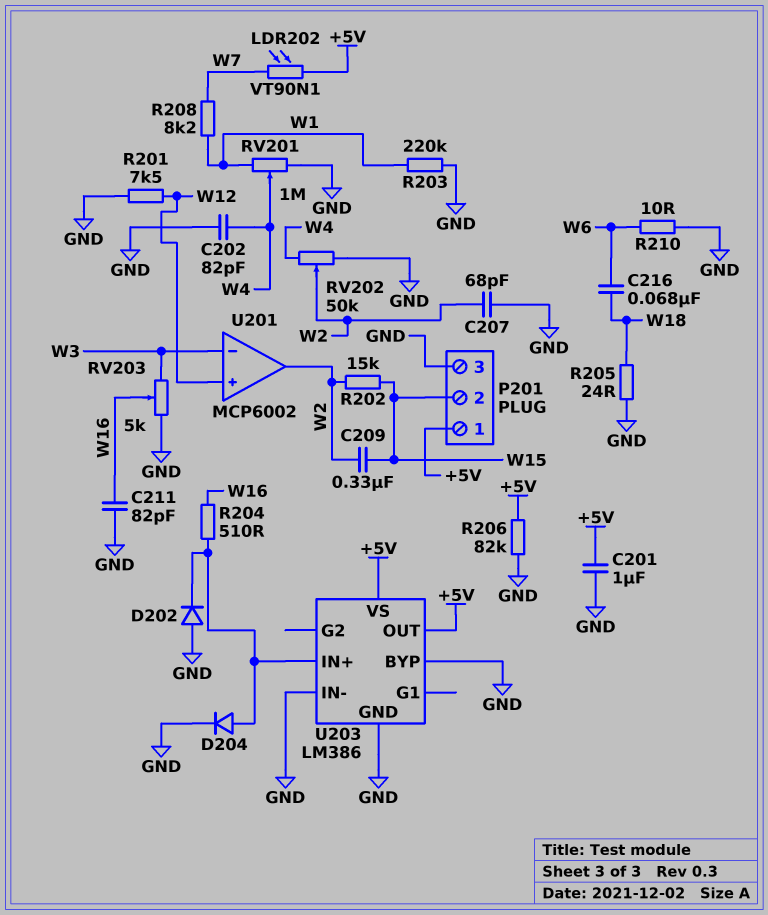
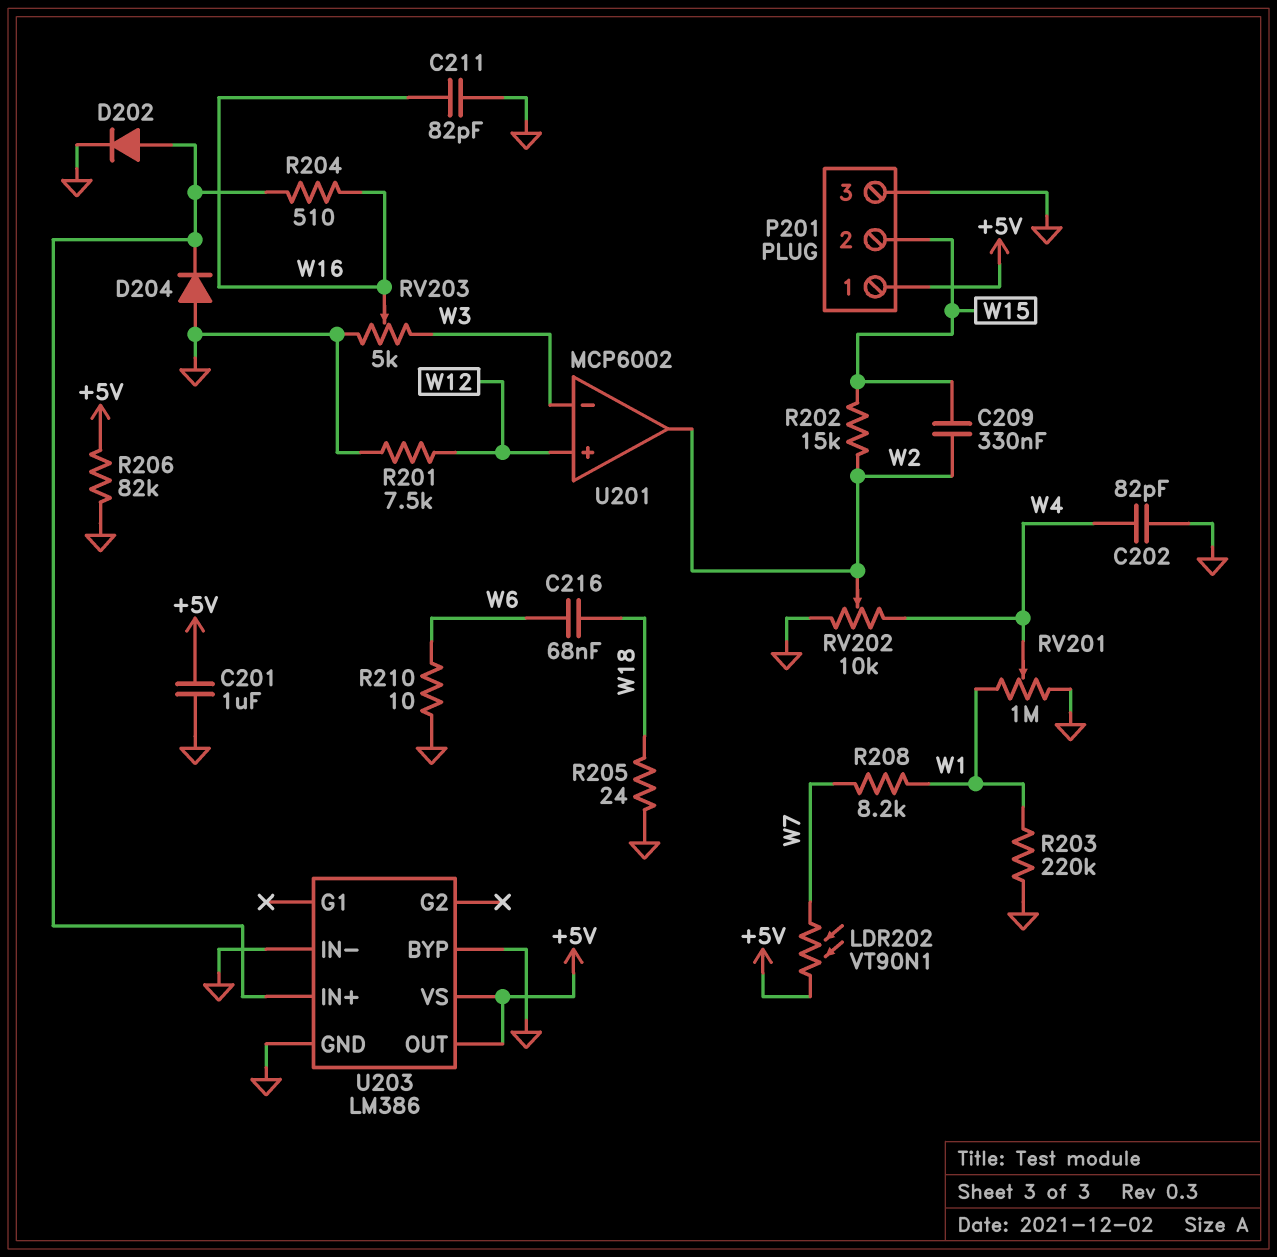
C207: 68pF (GND, W2) -> none
D202: diode (A GND, K U203/IN+) -> diode (A U203/IN+, K GND)
D204: diode (A U203/IN+, K GND) -> diode (A GND, K U203/IN+)
RV202: 50k (GND, W4, wiper W2) -> 10k (GND, W4, wiper W2)

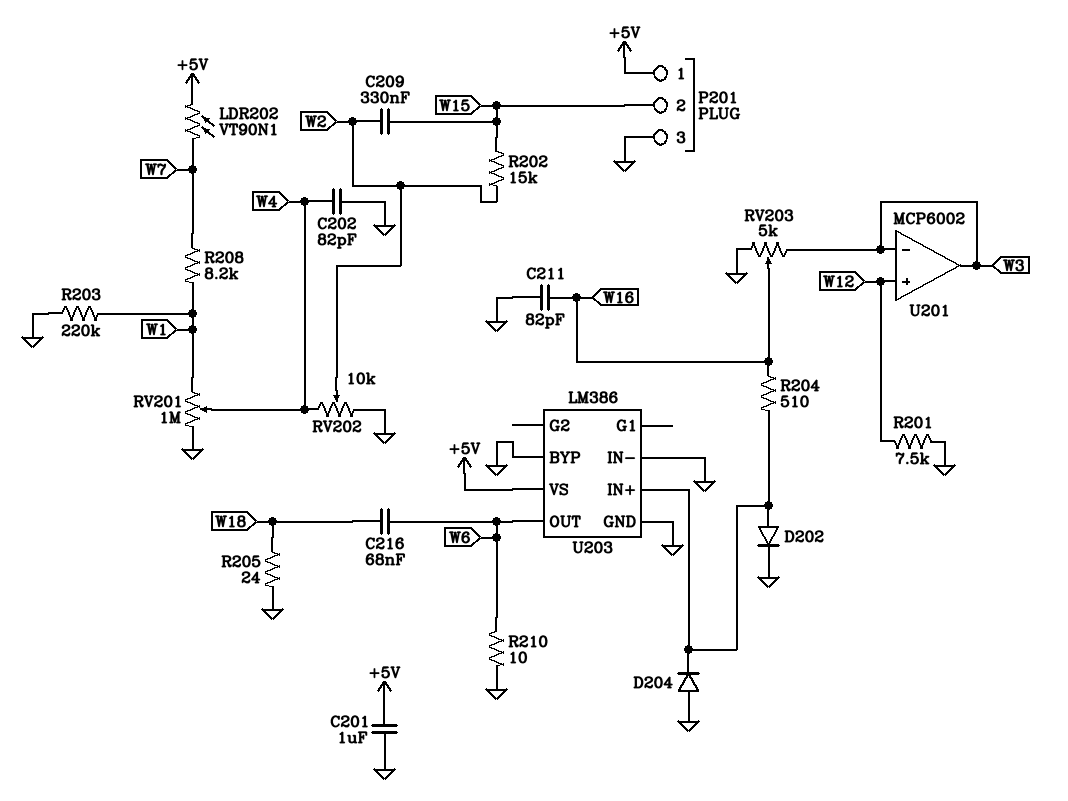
R206: 82k (+5V, GND) -> none
U201 pin out: W2 -> W3
U203 pin OUT: +5V -> W6

